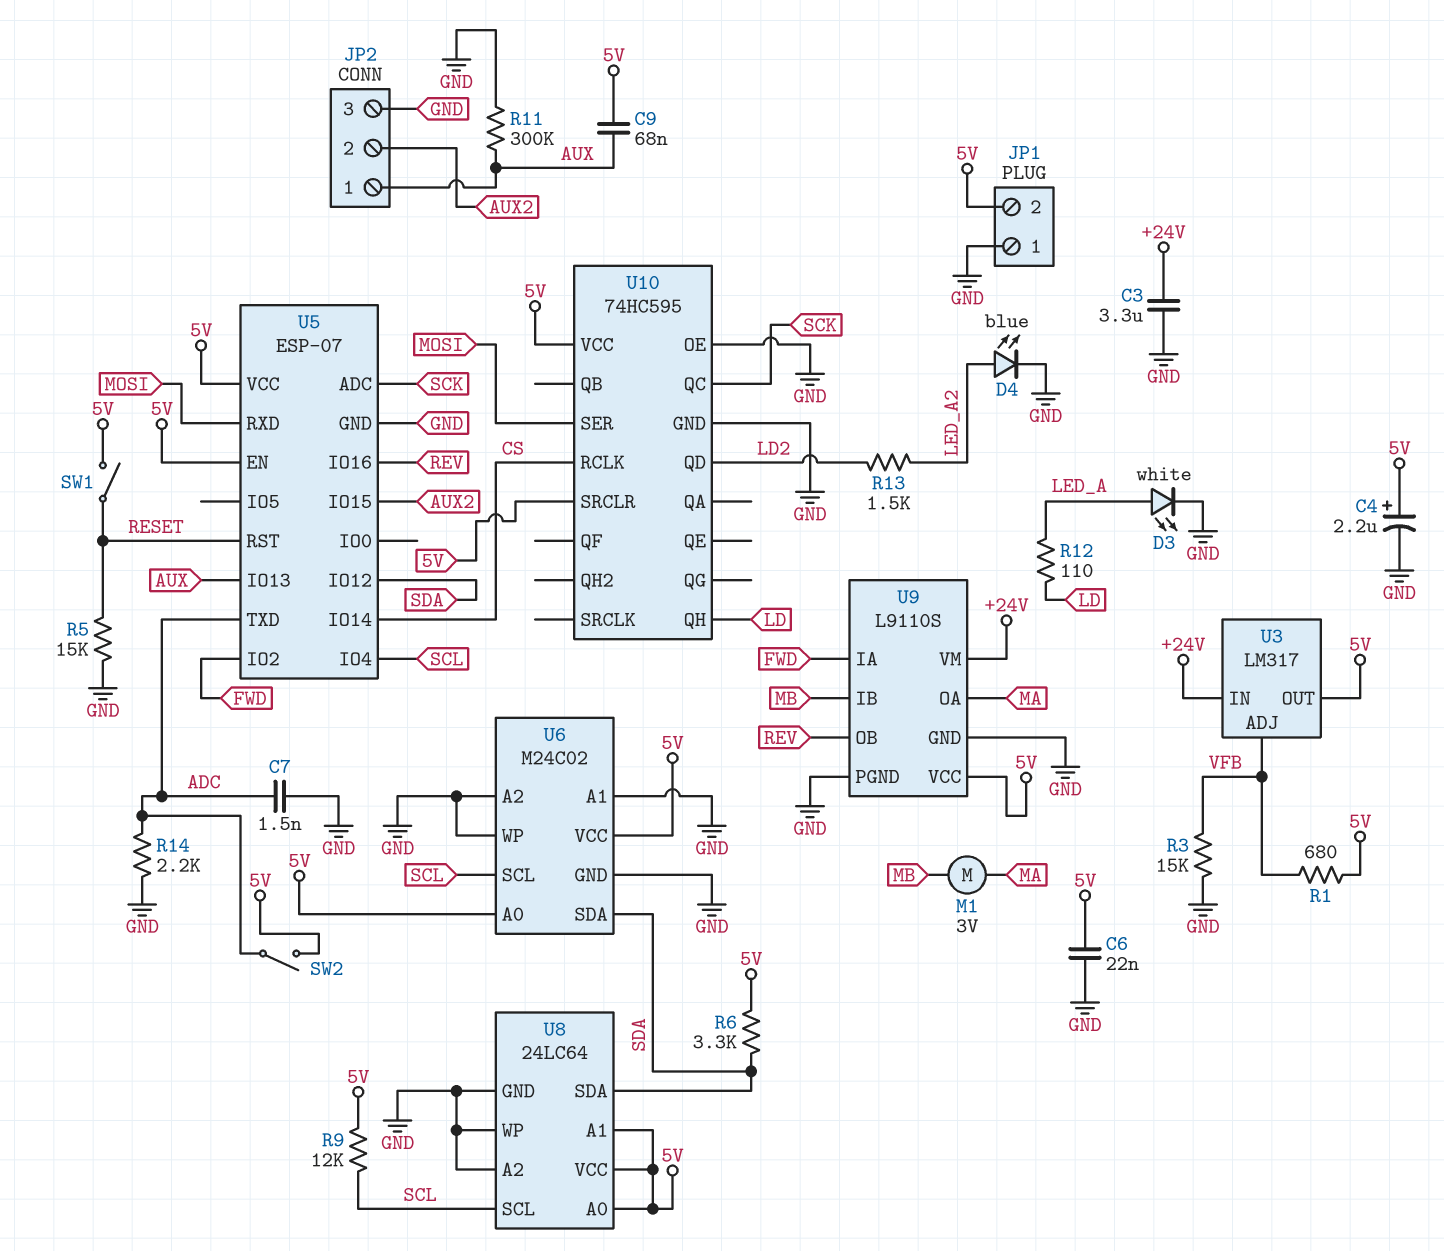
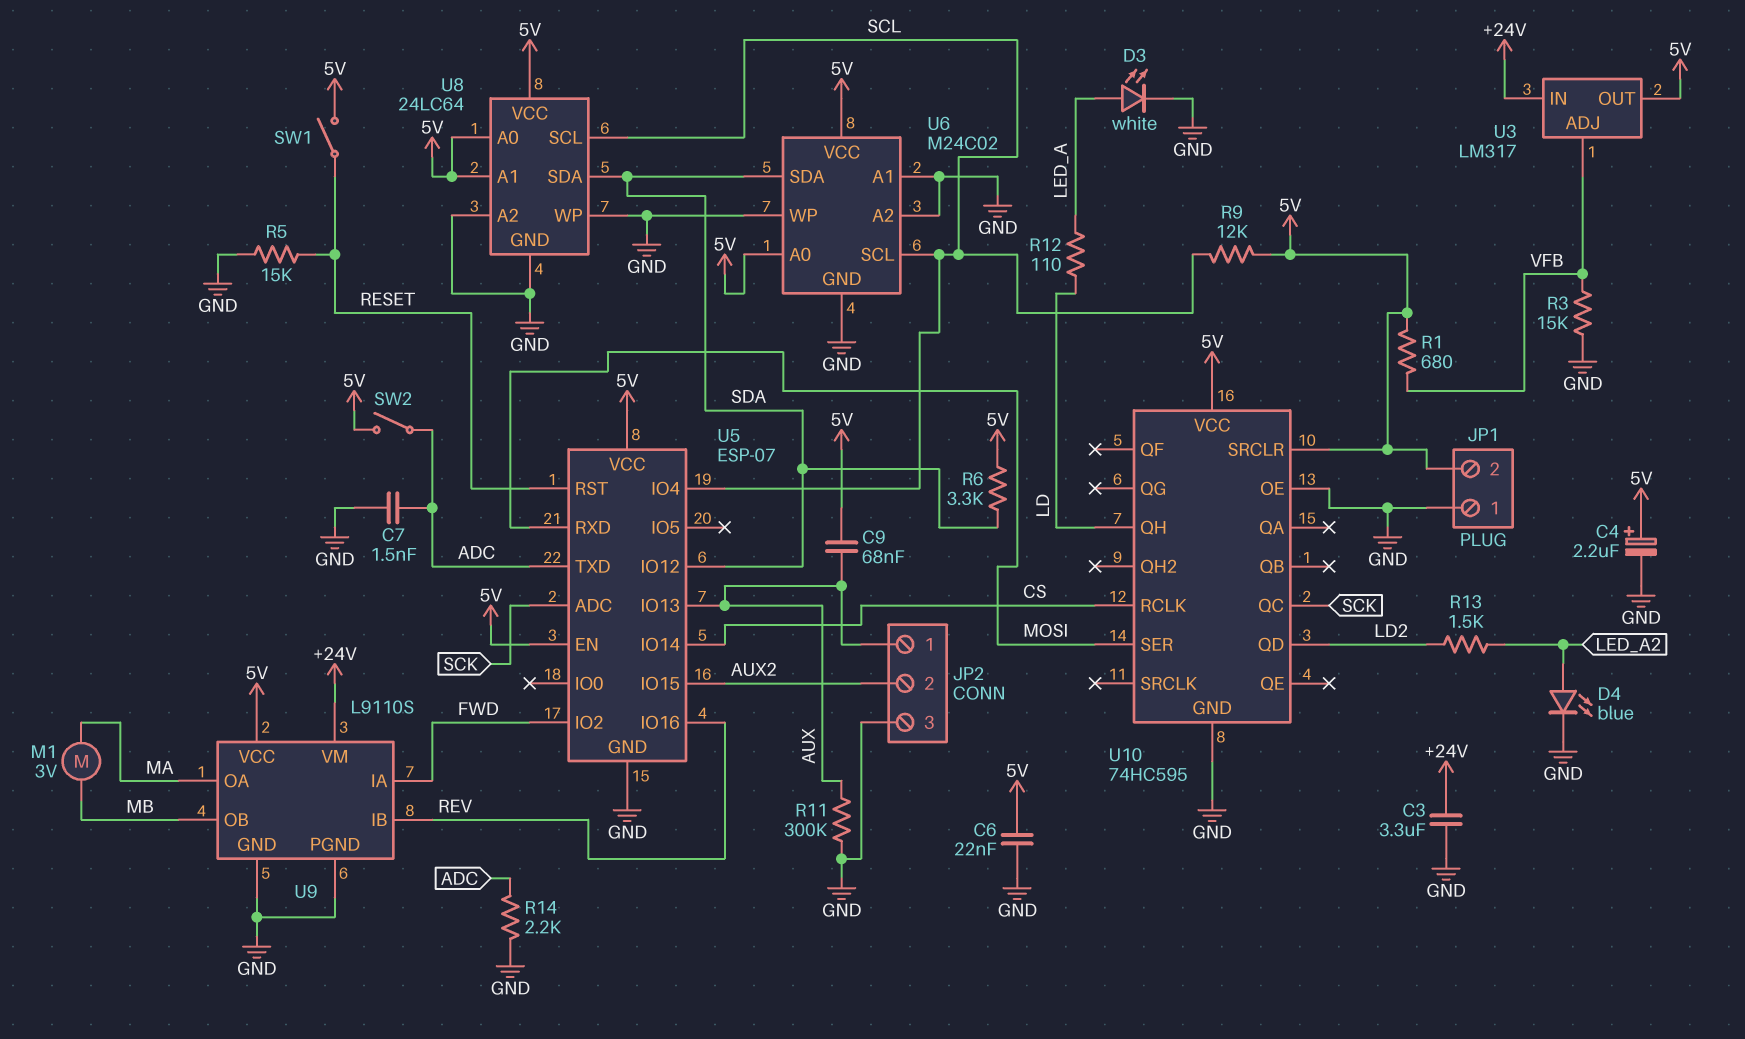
U9 pin IB: MB -> REV
U9 pin OB: REV -> MB

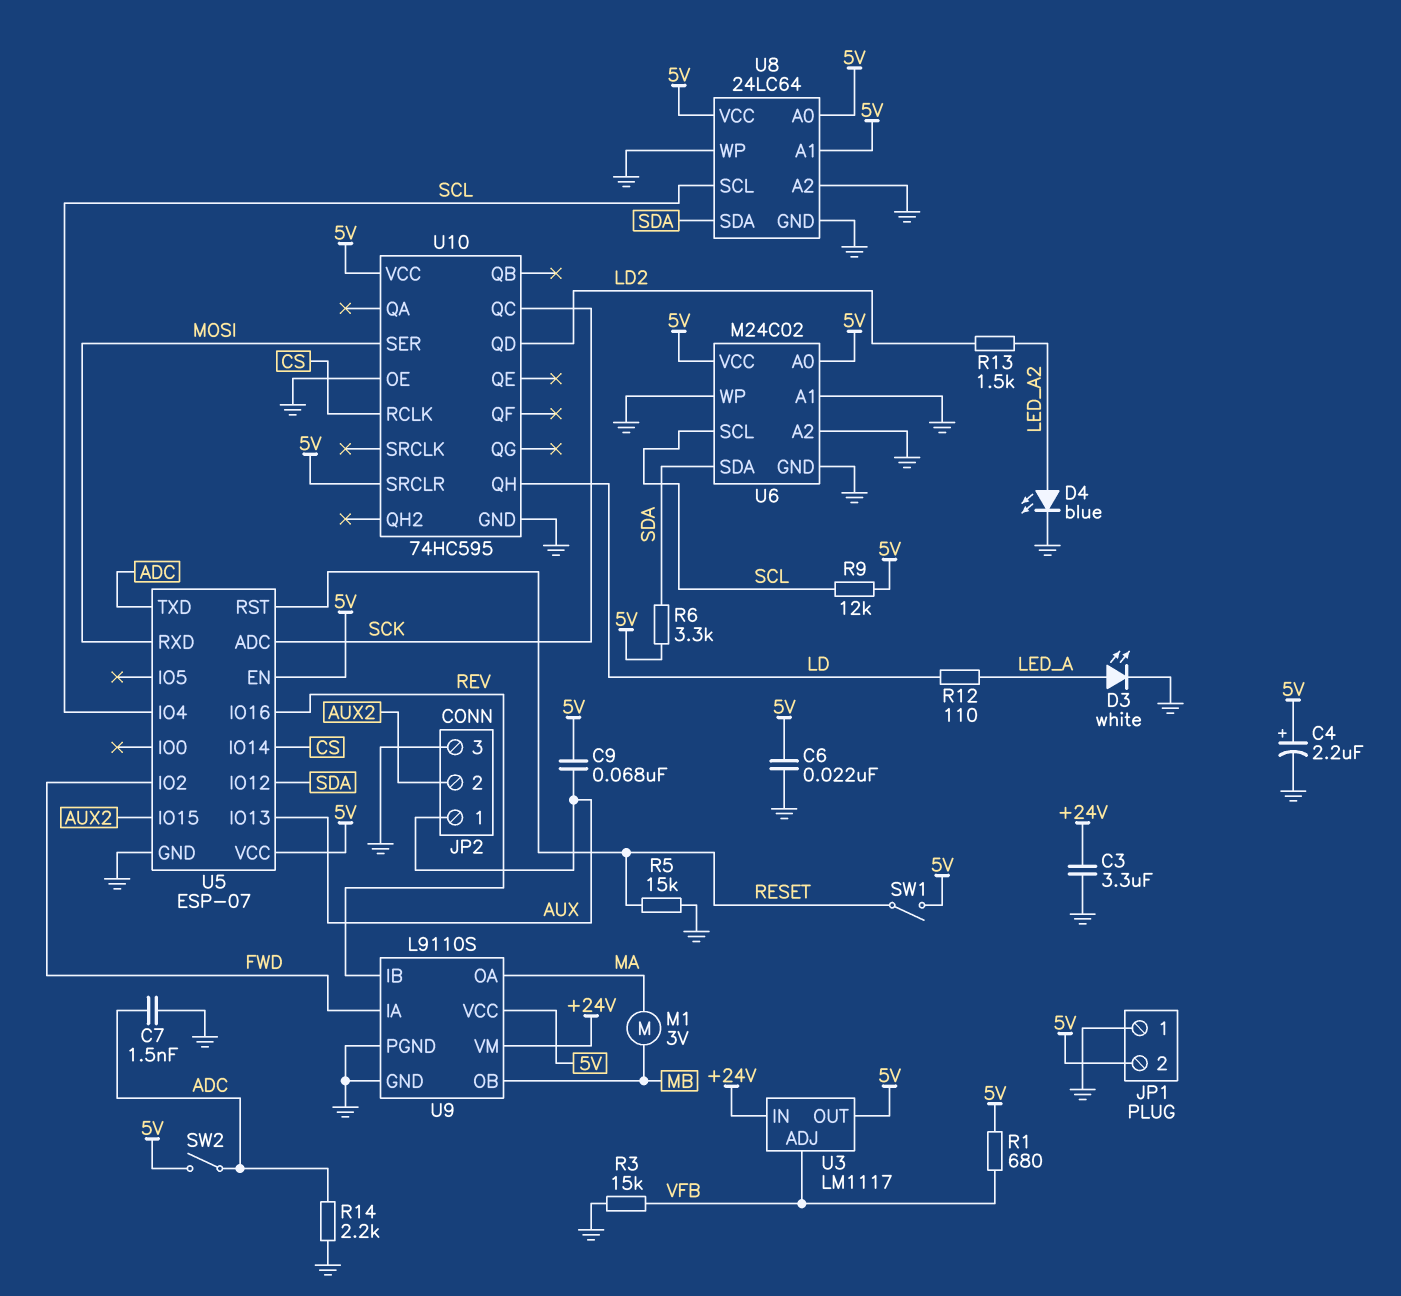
R11: 300k (AUX, GND) -> none
U3: LM317 -> LM1117

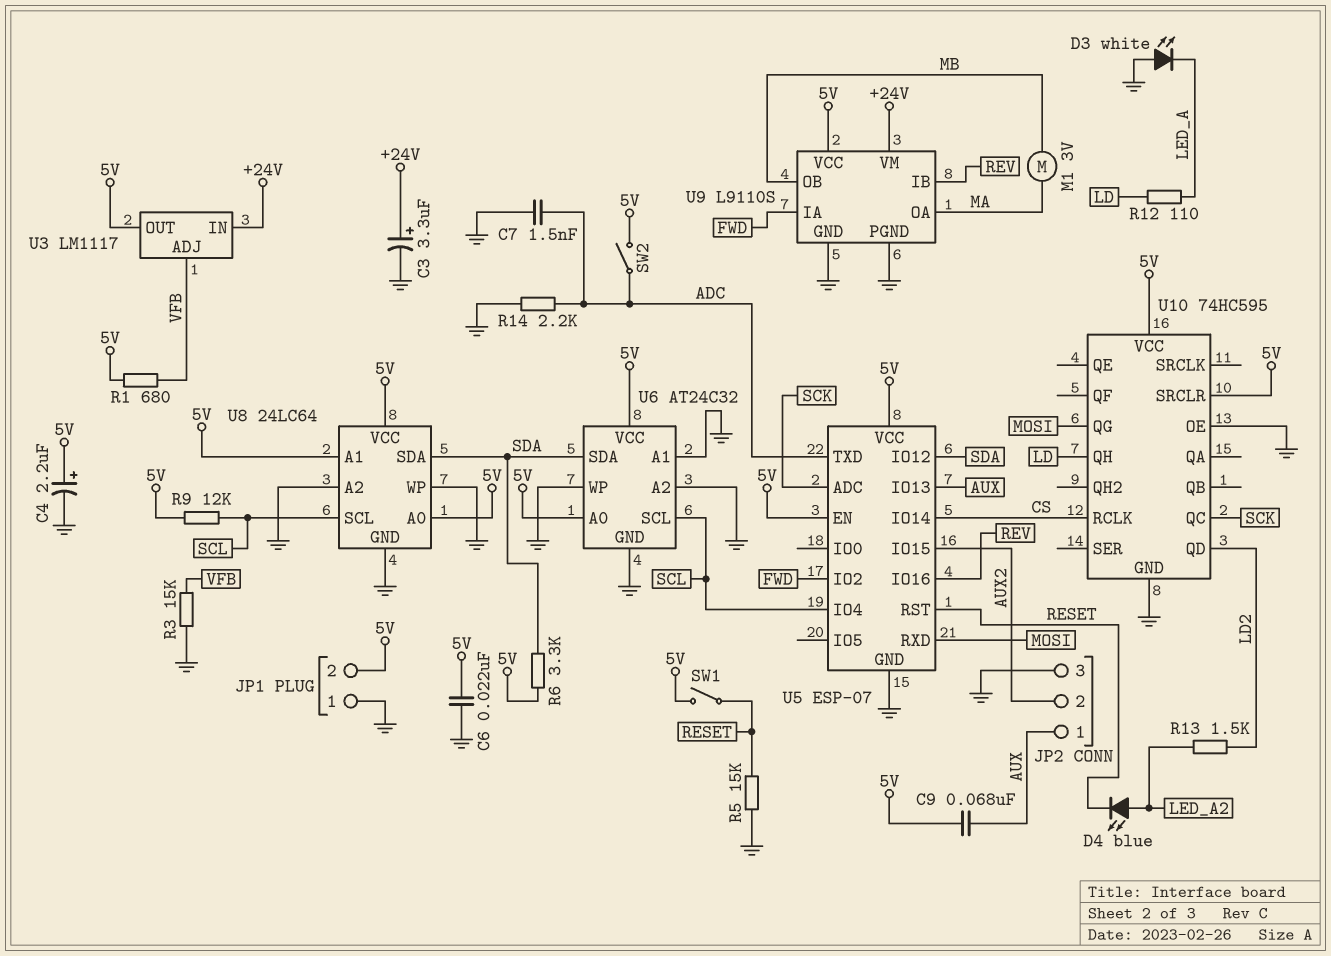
C3: 3.3uF (+24V, GND) -> 3.3uF (plus +24V, minus GND)
D3: LED white (A LED_A, K GND) -> LED white (A GND, K LED_A)
D4: LED blue (A LED_A2, K GND) -> LED blue (A LED_A2, K RESET)
U6: M24C02 -> AT24C32
U10 pin QG: none -> MOSI
U10 pin SER: MOSI -> none

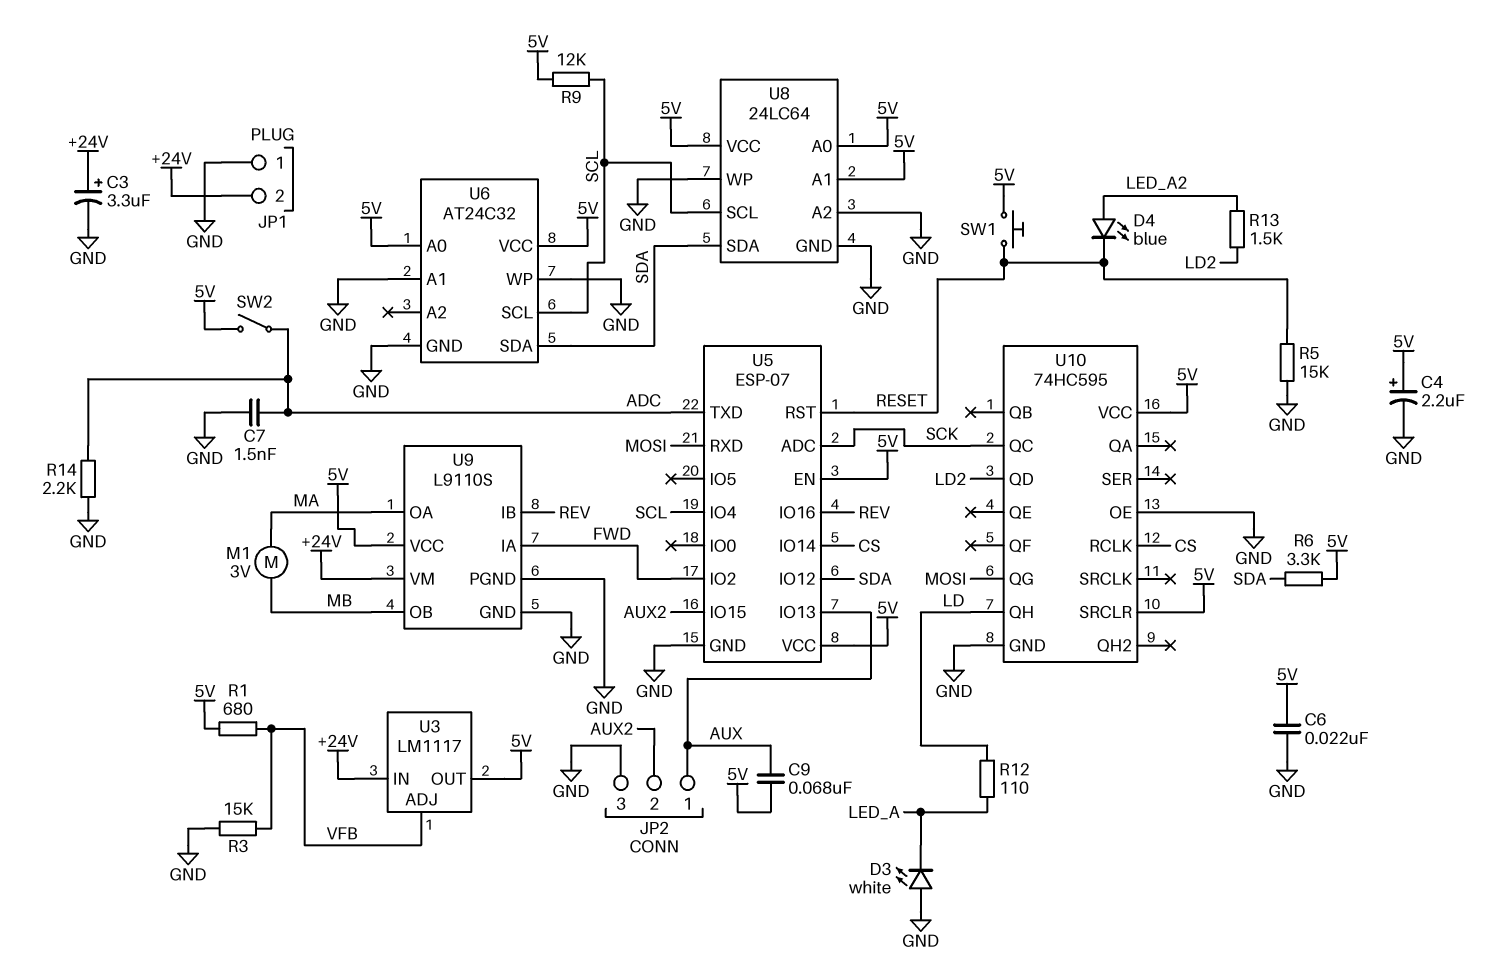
JP1 pin 2: 5V -> +24V
SW1: switch (5V, RESET) -> button (5V, RESET)
U6 pin A2: GND -> none

